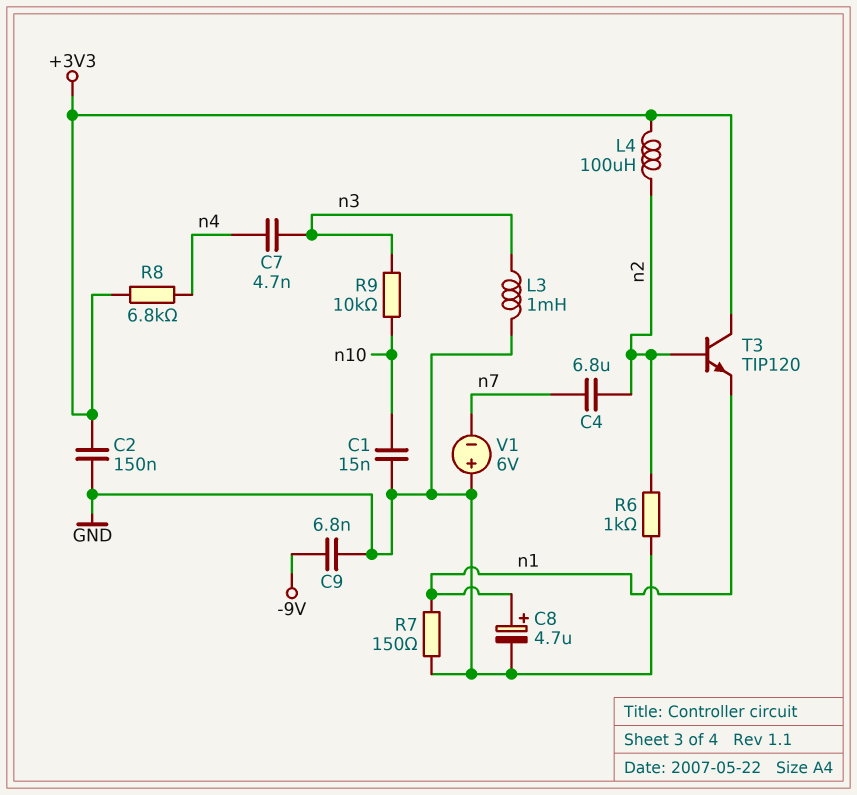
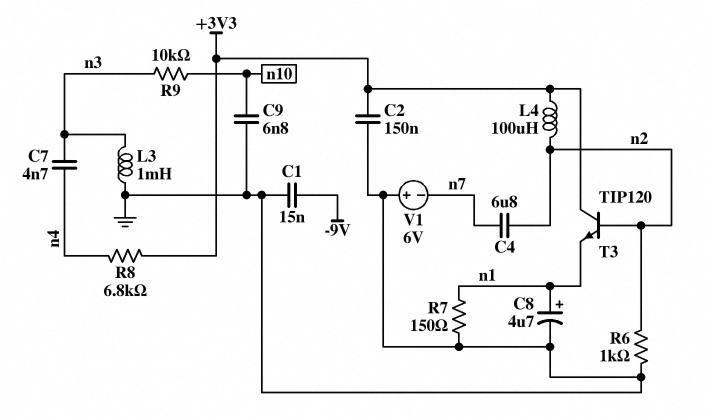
C1: 15nF (GND, n10) -> 15nF (-9V, GND)
C9: 6.8nF (-9V, GND) -> 6.8nF (GND, n10)

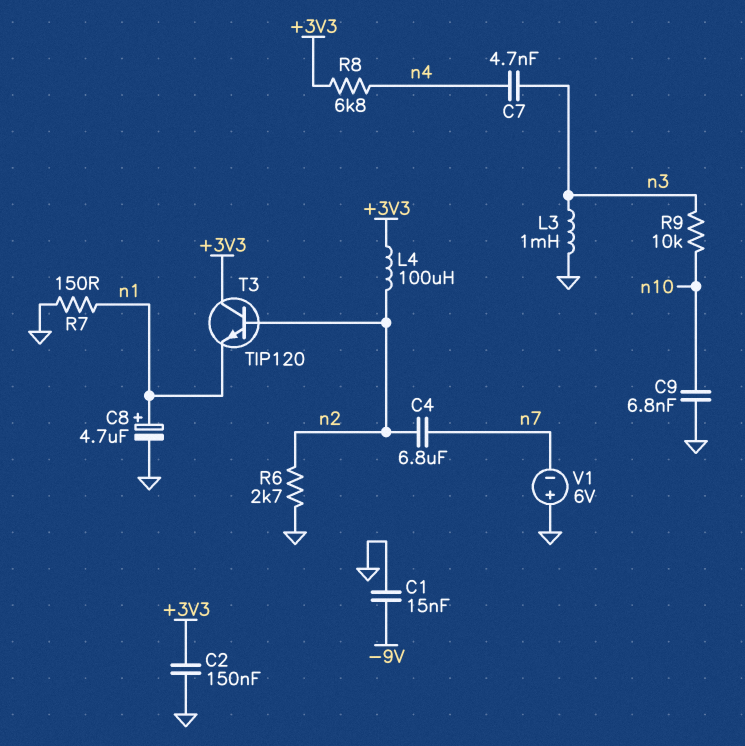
R6: 1k (GND, n2) -> 2.7k (GND, n2)

